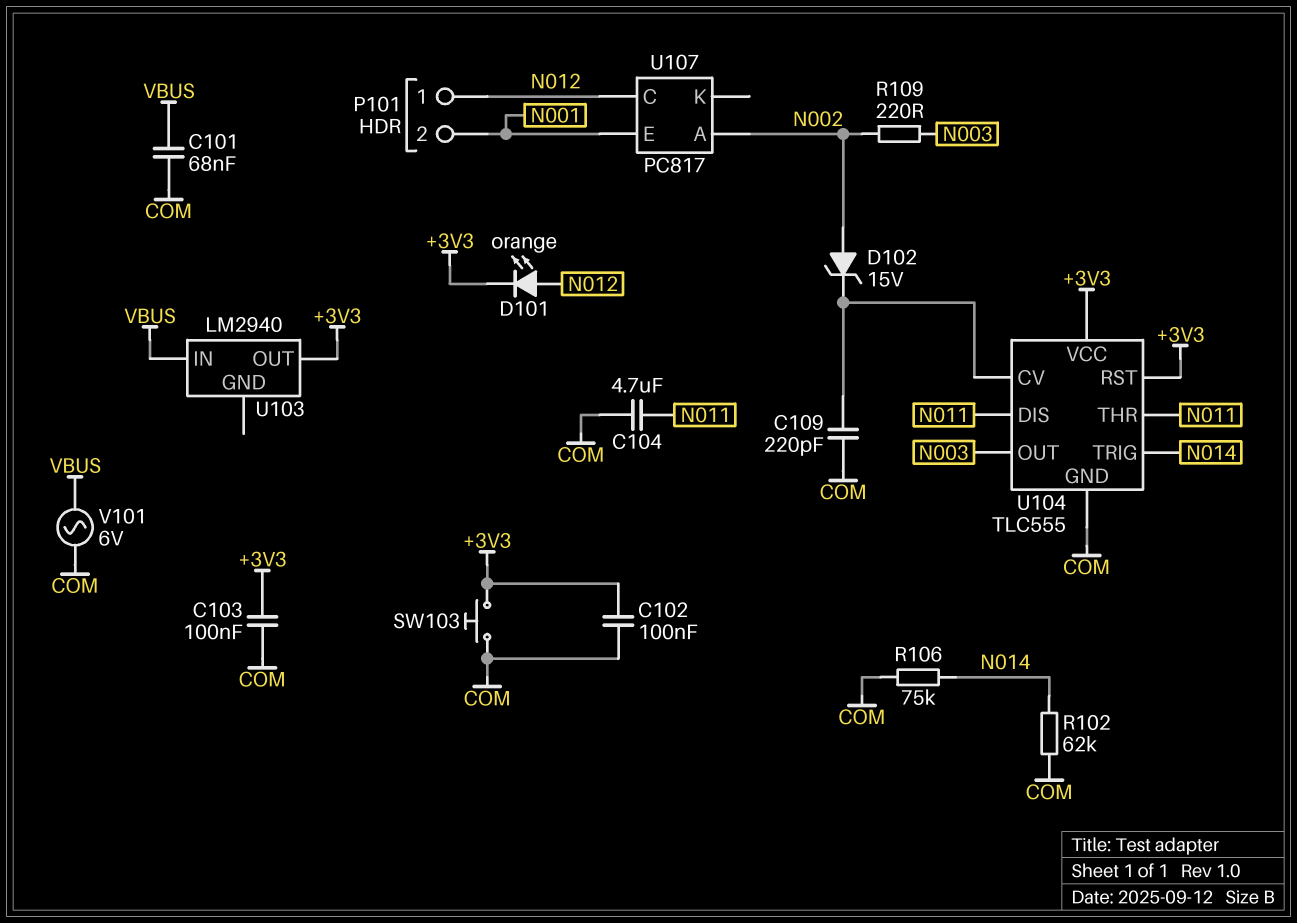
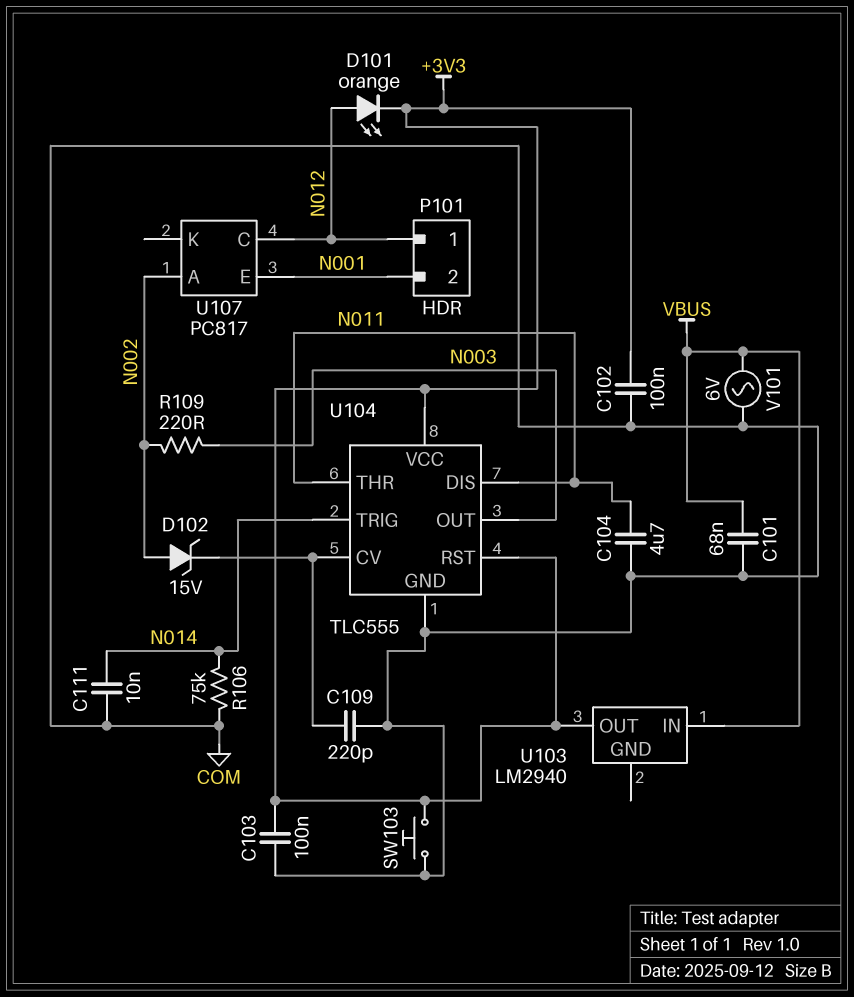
C111: none -> 10nF (COM, N014)
R102: 62k (COM, N014) -> none

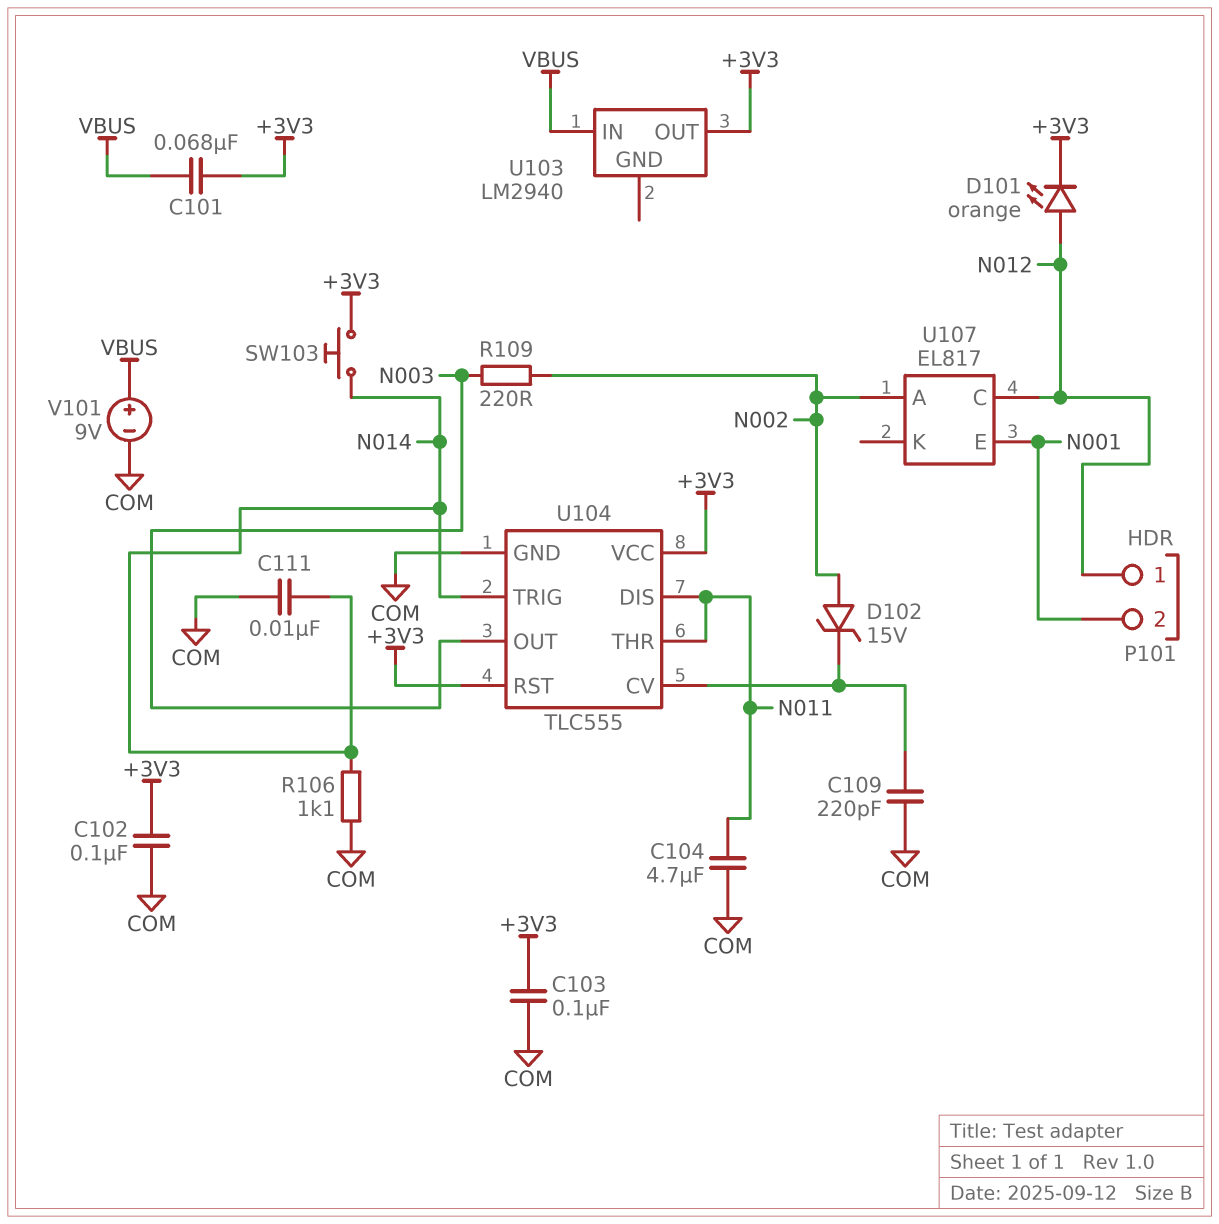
C101: 68nF (COM, VBUS) -> 68nF (+3V3, VBUS)
R106: 75k (COM, N014) -> 1.1k (COM, N014)
SW103: button (+3V3, COM) -> button (+3V3, N014)
U107: PC817 -> EL817
V101: AC 6V (COM, VBUS) -> 9V (plus VBUS, minus COM)

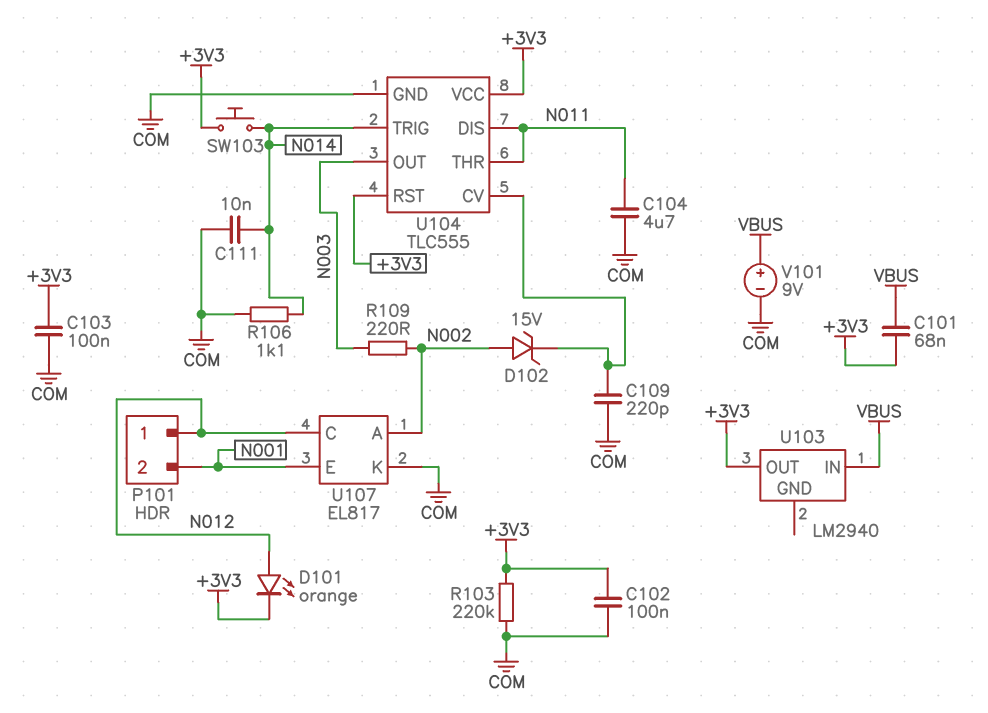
R103: none -> 220k (+3V3, COM)
U107 pin K: none -> COM

